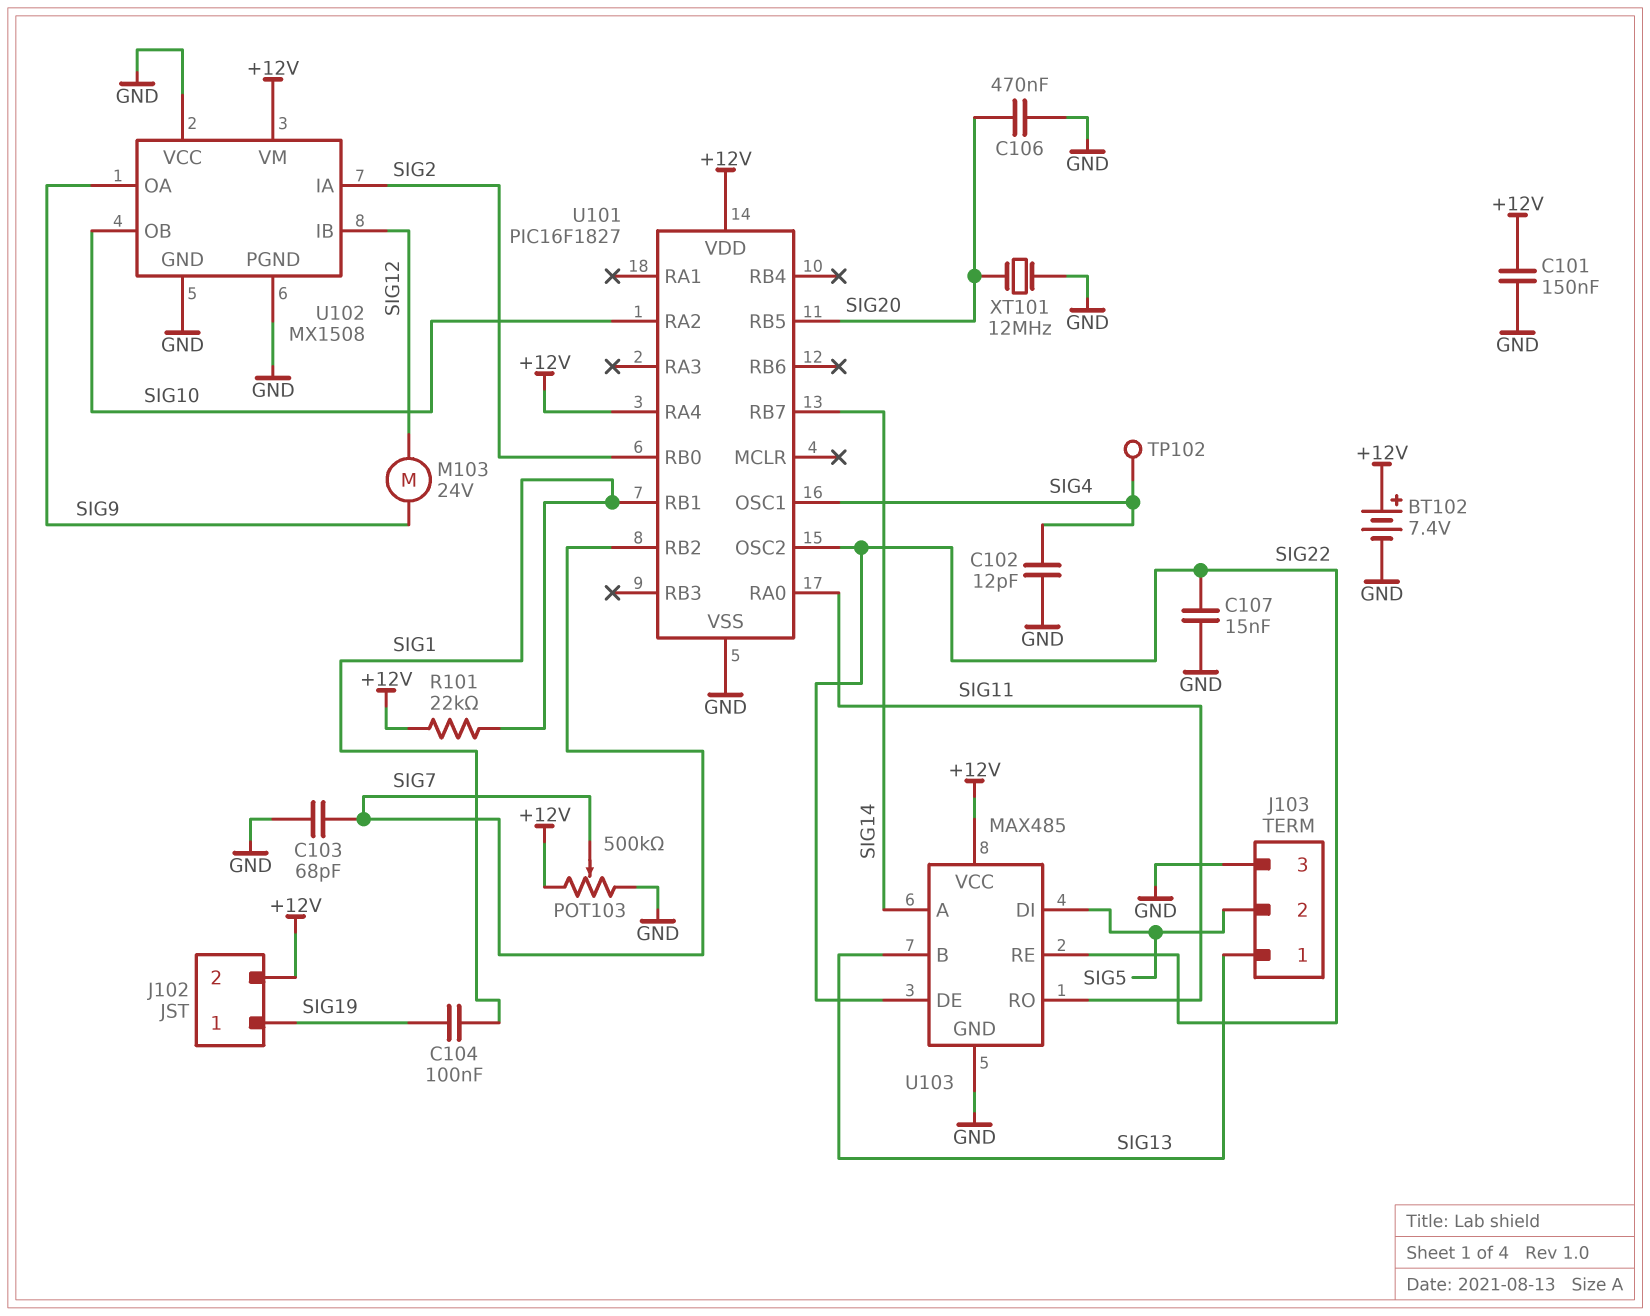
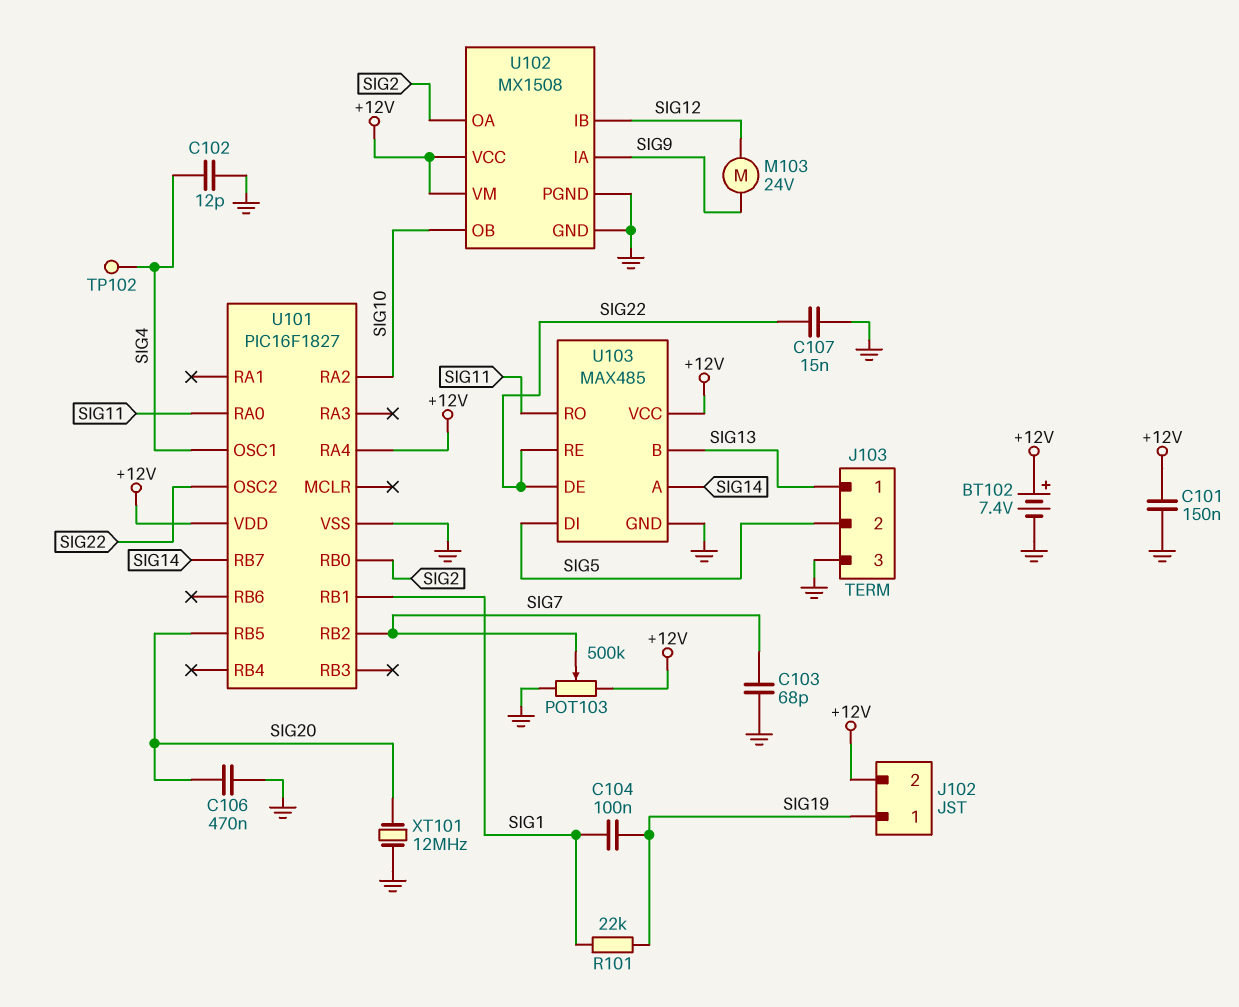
R101: 22k (+12V, SIG1) -> 22k (SIG1, SIG19)
U102 pin IA: SIG2 -> SIG9
U102 pin OA: SIG9 -> SIG2
U102 pin VCC: GND -> +12V

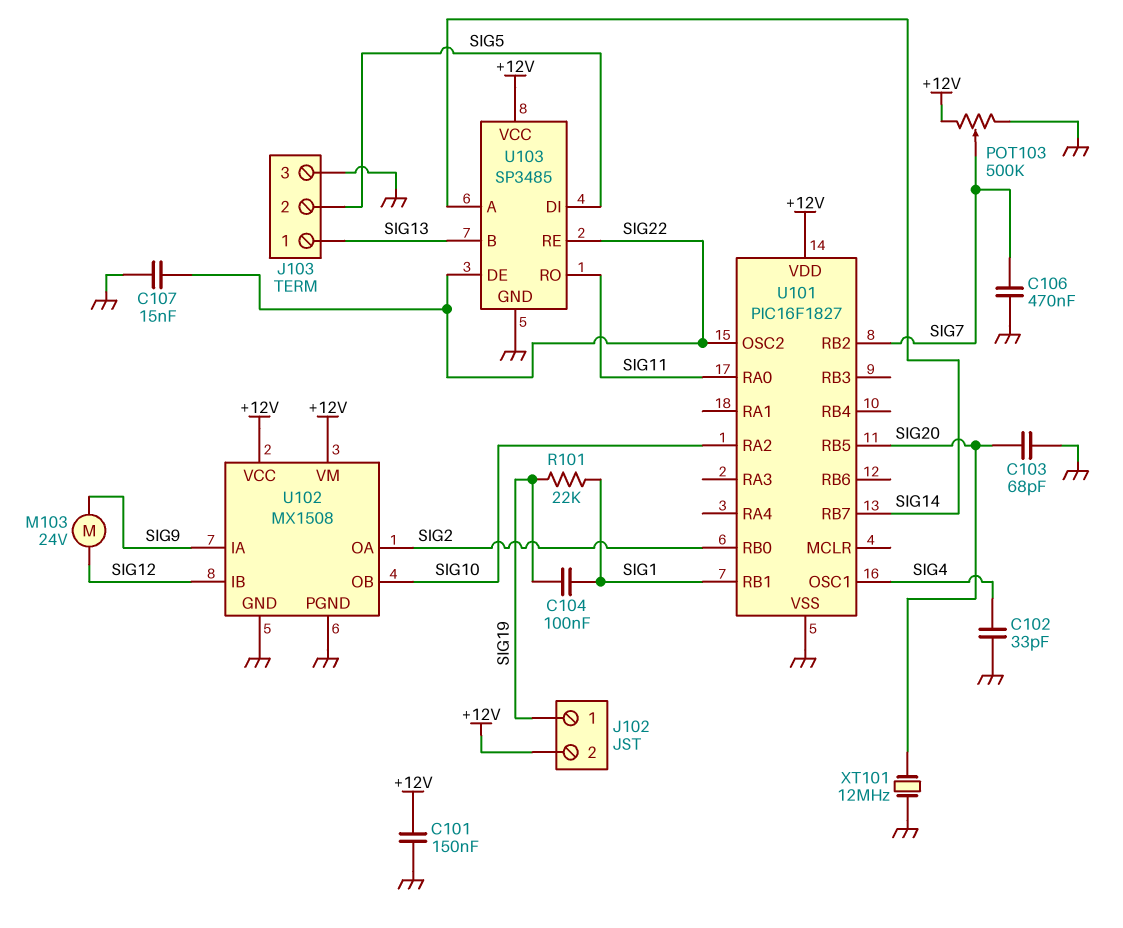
BT102: 7.4V (plus +12V, minus GND) -> none
C102: 12pF (GND, SIG4) -> 33pF (GND, SIG4)
C103: 68pF (GND, SIG7) -> 68pF (GND, SIG20)
C106: 470nF (GND, SIG20) -> 470nF (GND, SIG7)
TP102: test point (SIG4) -> none
U101 pin RA4: +12V -> none
U103: MAX485 -> SP3485

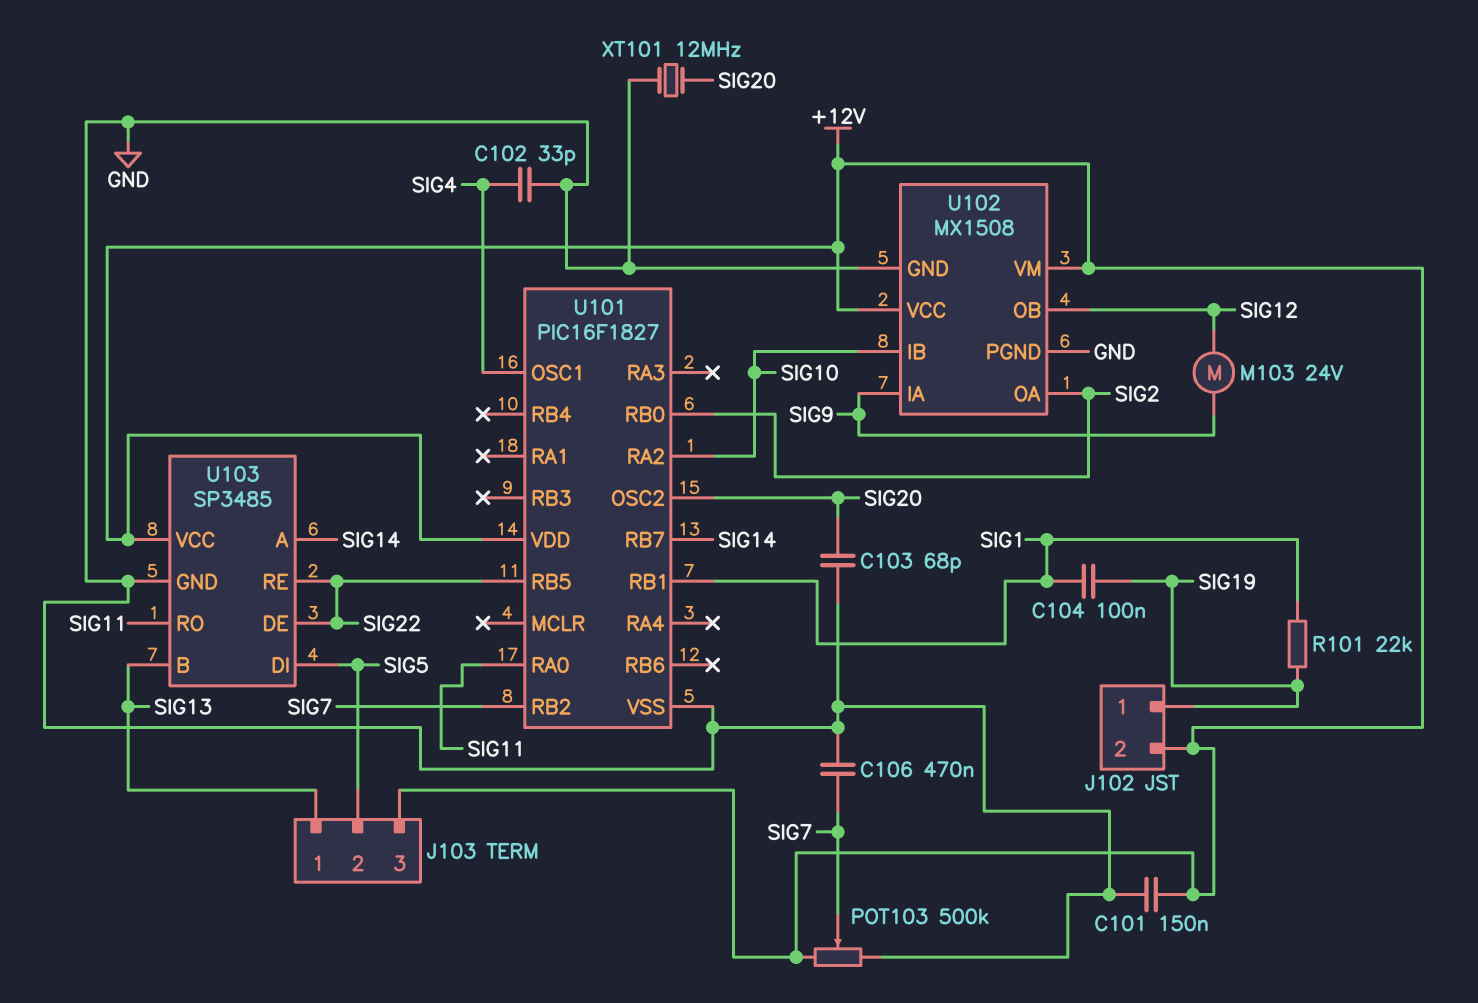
C107: 15nF (GND, SIG22) -> none
J103 pin 3: GND -> +12V
U101 pin OSC2: SIG22 -> SIG20
U101 pin RB5: SIG20 -> SIG22
U102 pin IB: SIG12 -> SIG10
U102 pin OB: SIG10 -> SIG12

